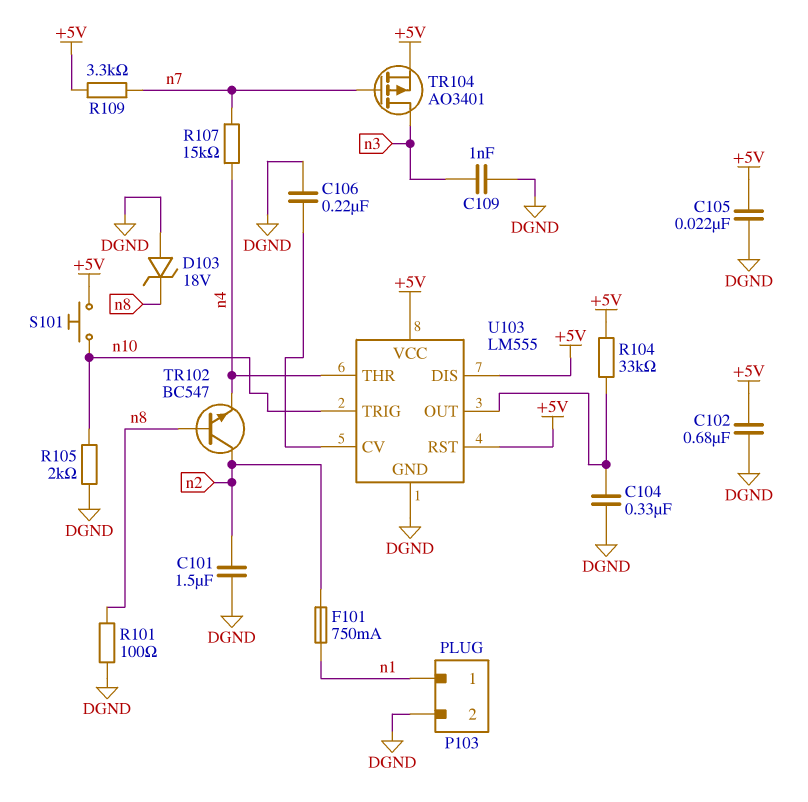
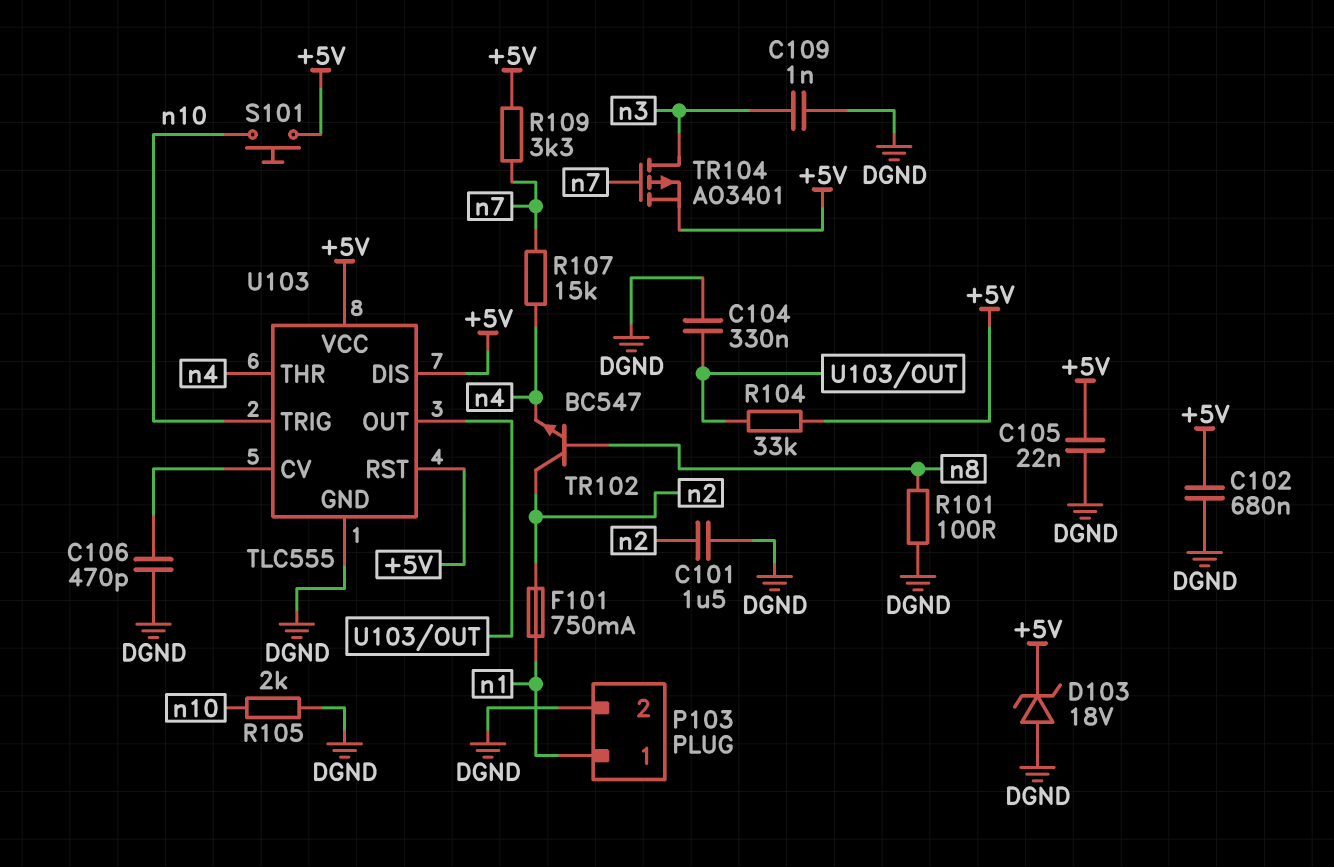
C106: 220nF (DGND, U103/CV) -> 470pF (DGND, U103/CV)
D103: zener 18V (A DGND, K n8) -> zener 18V (A DGND, K +5V)
U103: LM555 -> TLC555

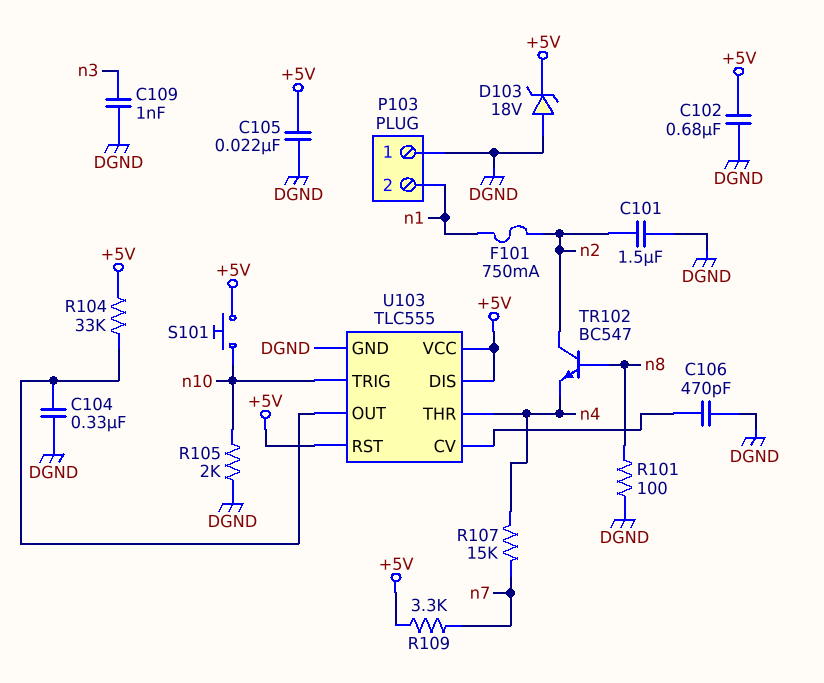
P103 pin 1: n1 -> DGND
P103 pin 2: DGND -> n1
TR104: PMOS AO3401 (G n7, D n3, S +5V) -> none

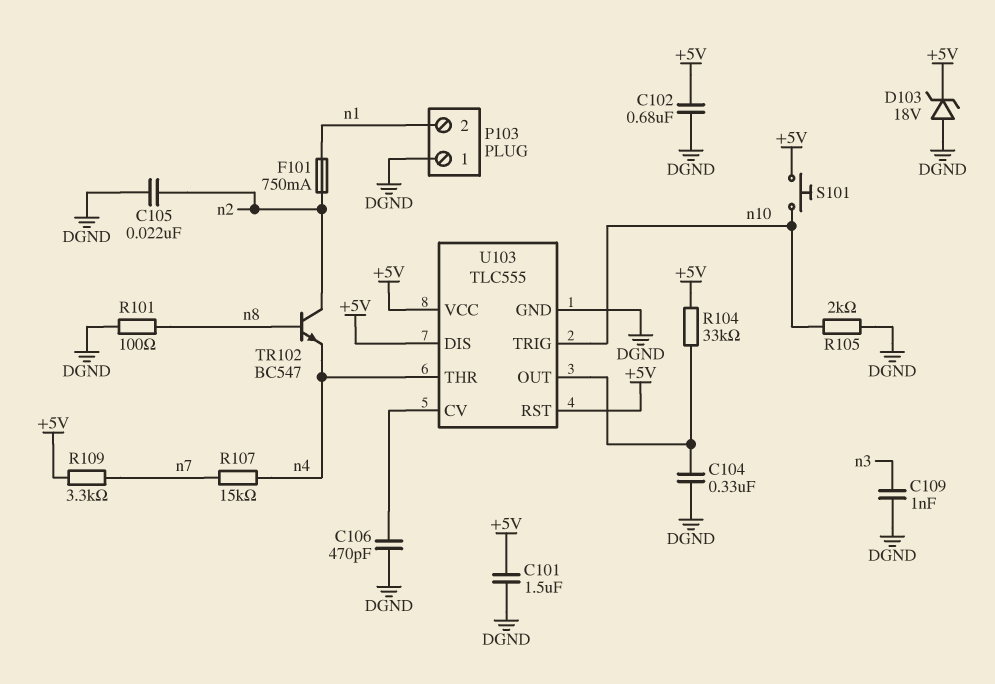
C101: 1.5uF (DGND, n2) -> 1.5uF (+5V, DGND)
C105: 22nF (+5V, DGND) -> 22nF (DGND, n2)

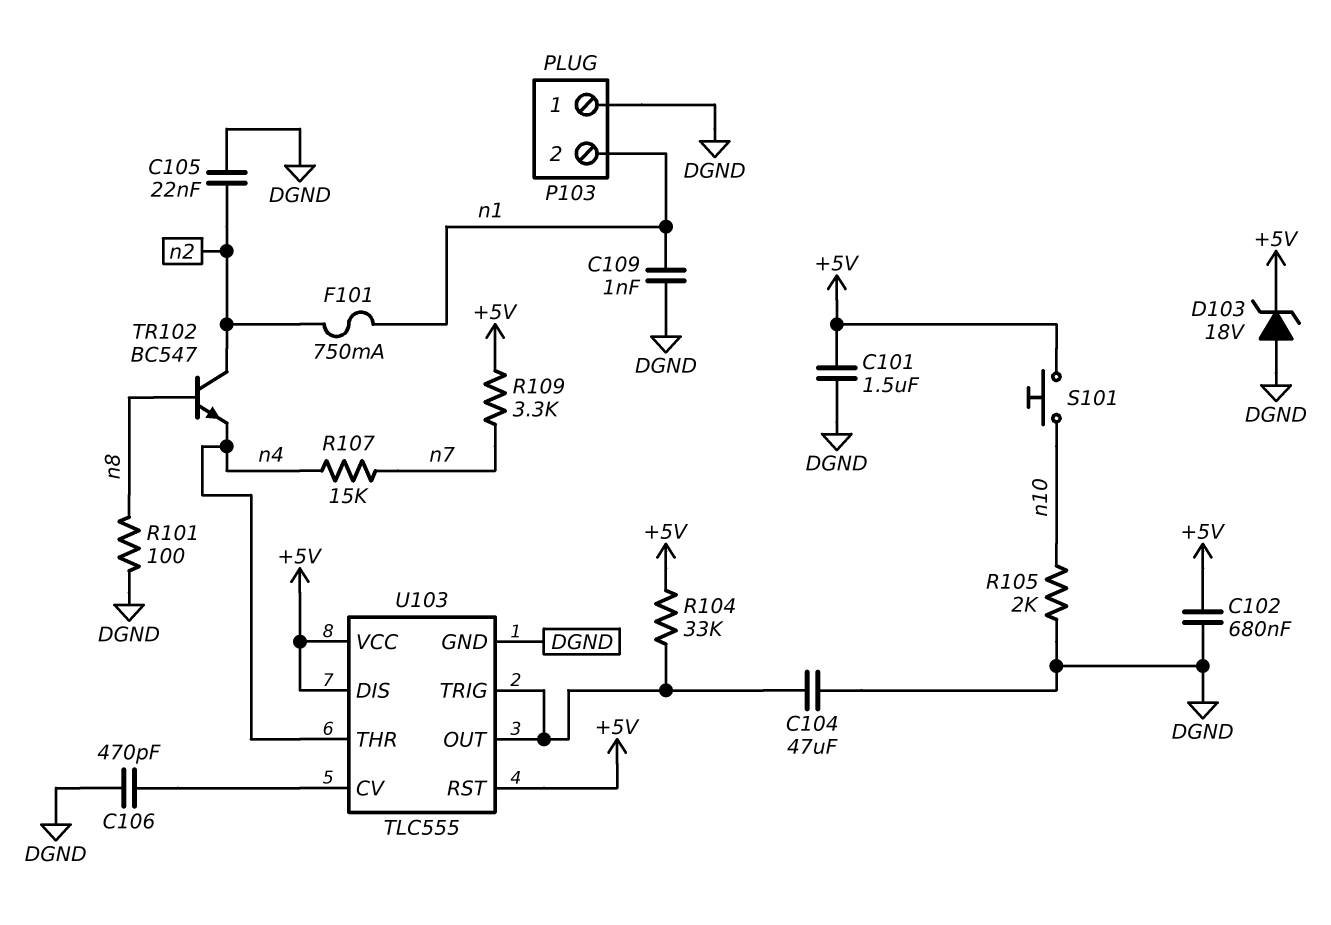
C104: 330nF (DGND, U103/OUT) -> 47uF (DGND, U103/OUT)
C109: 1nF (DGND, n3) -> 1nF (DGND, n1)
U103 pin TRIG: n10 -> U103/OUT

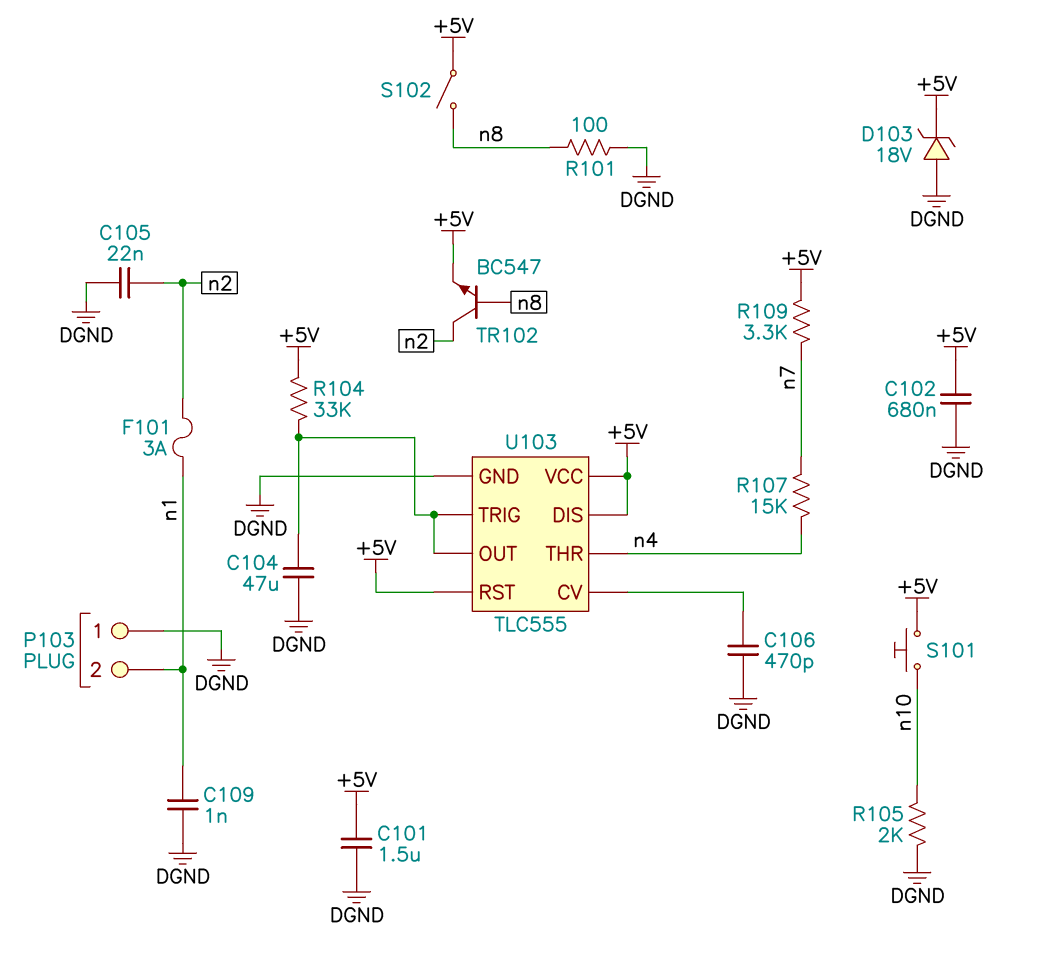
F101: 750mA (n1, n2) -> 3A (n1, n2)
S102: none -> switch (+5V, n8)
TR102: NPN BC547 (B n8, C n2, E n4) -> NPN BC547 (B n8, C n2, E +5V)

